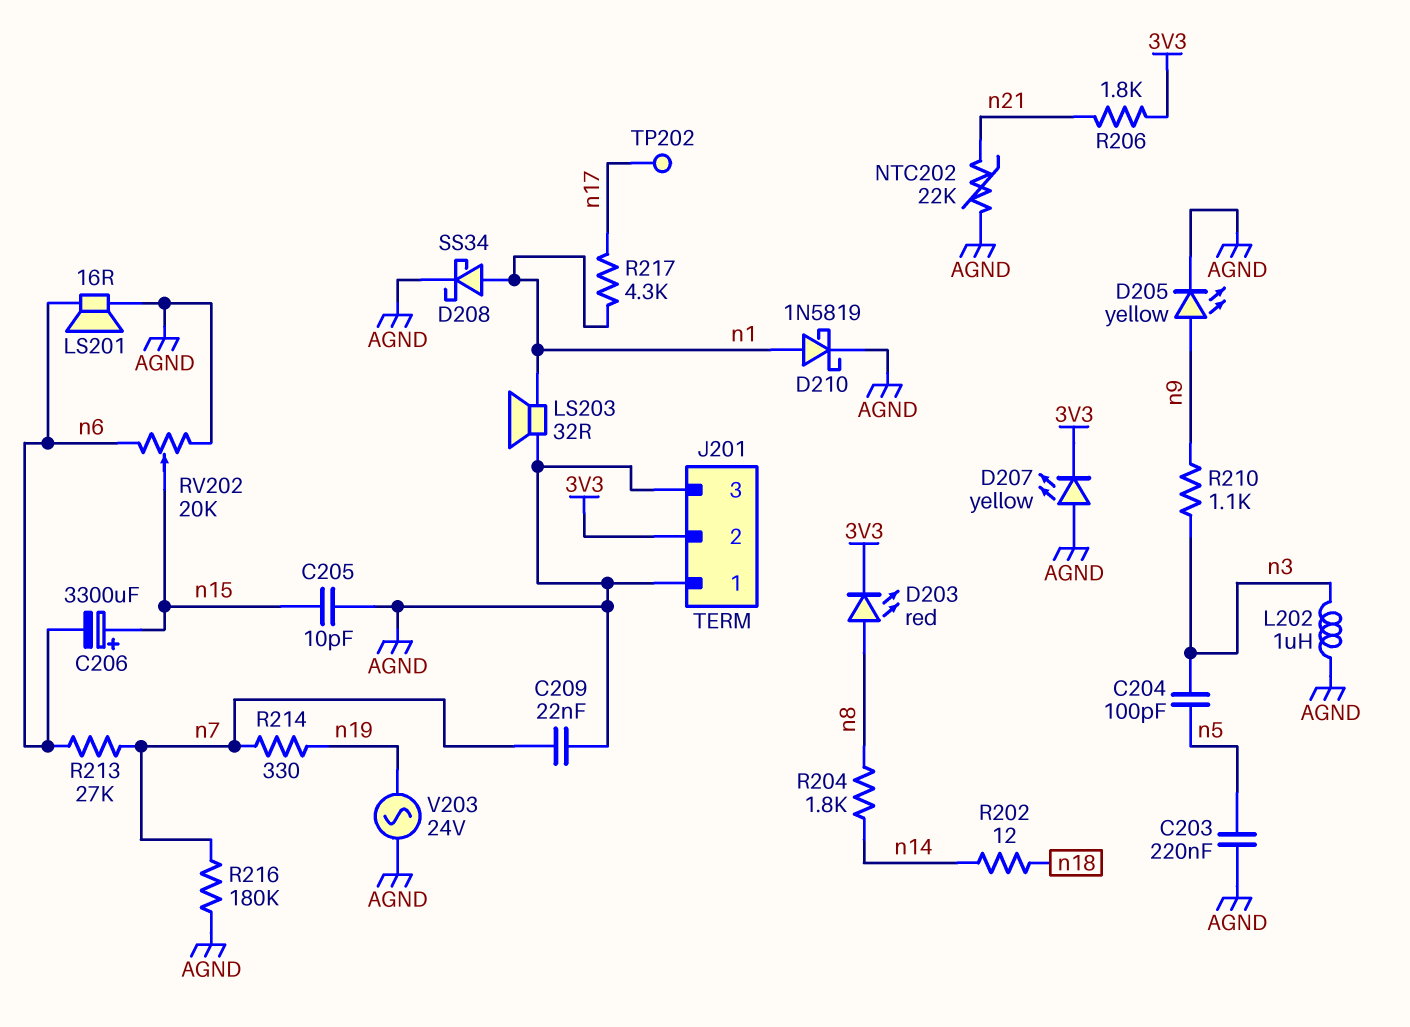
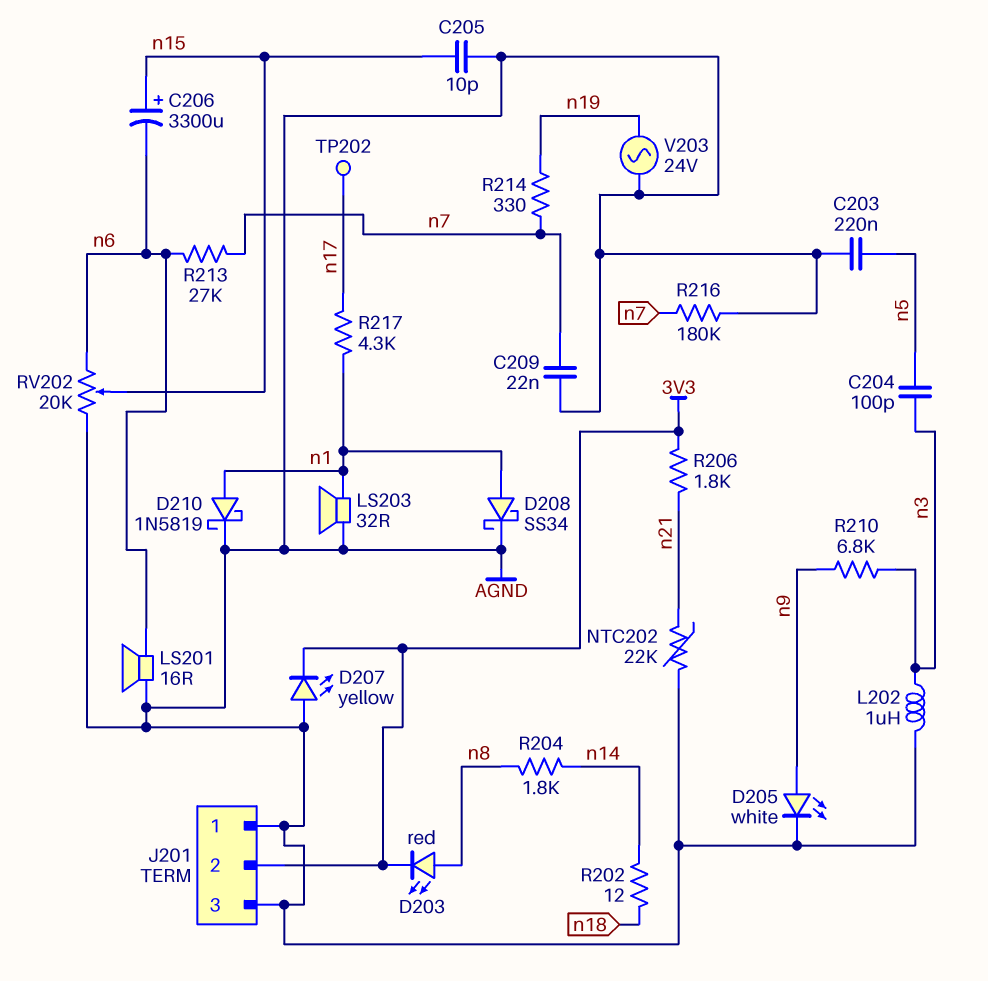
D205: LED yellow (A n9, K AGND) -> LED white (A n9, K AGND)
R210: 1.1k (n3, n9) -> 6.8k (n3, n9)

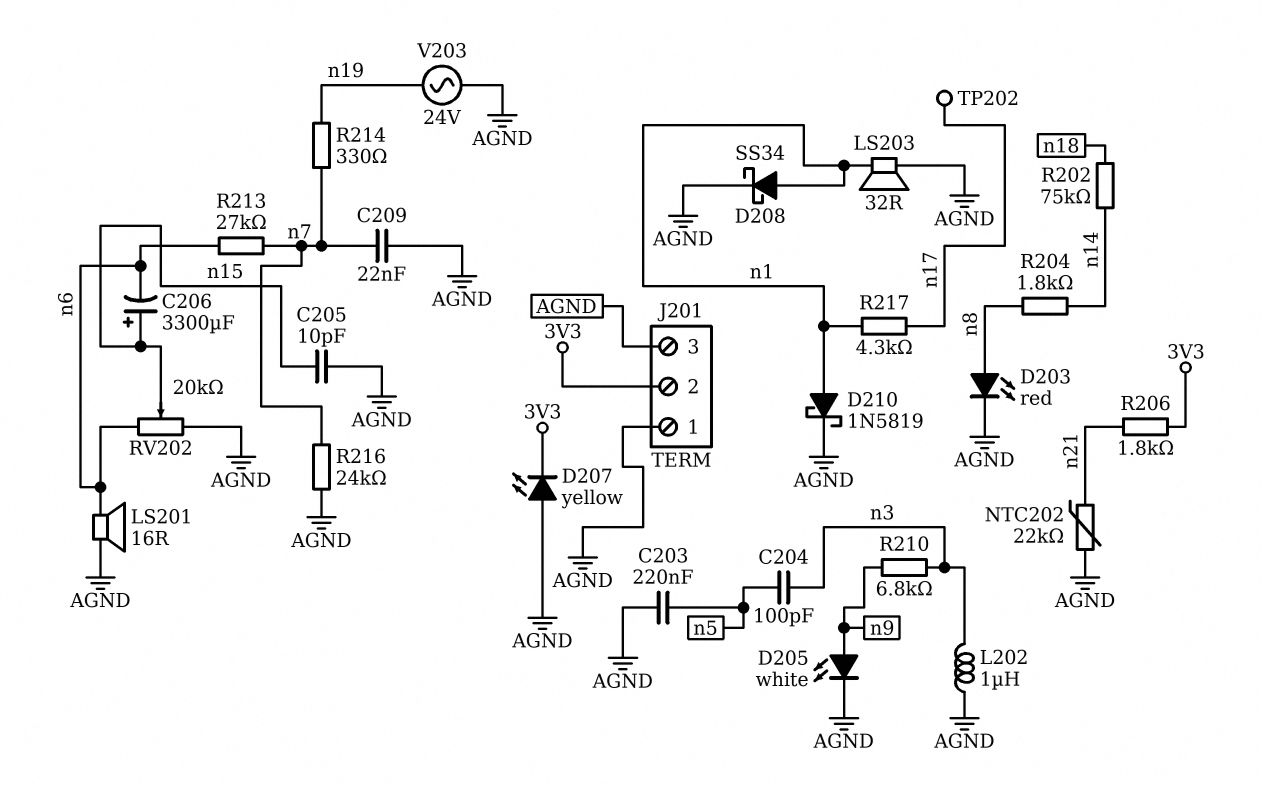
D203: LED red (A n8, K 3V3) -> LED red (A n8, K AGND)
R202: 12 (n14, n18) -> 75k (n14, n18)
R216: 180k (AGND, n7) -> 24k (AGND, n7)

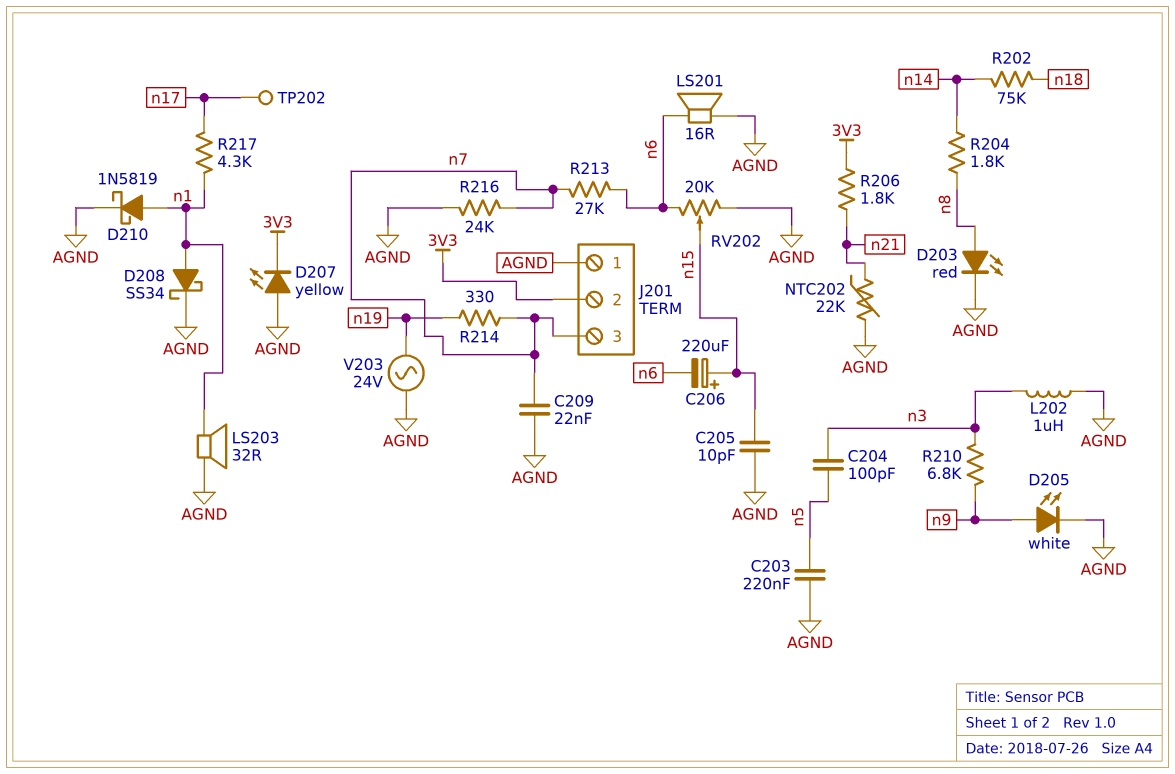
C206: 3300uF (plus n15, minus n6) -> 220uF (plus n15, minus n6)
J201 pin 3: AGND -> n7

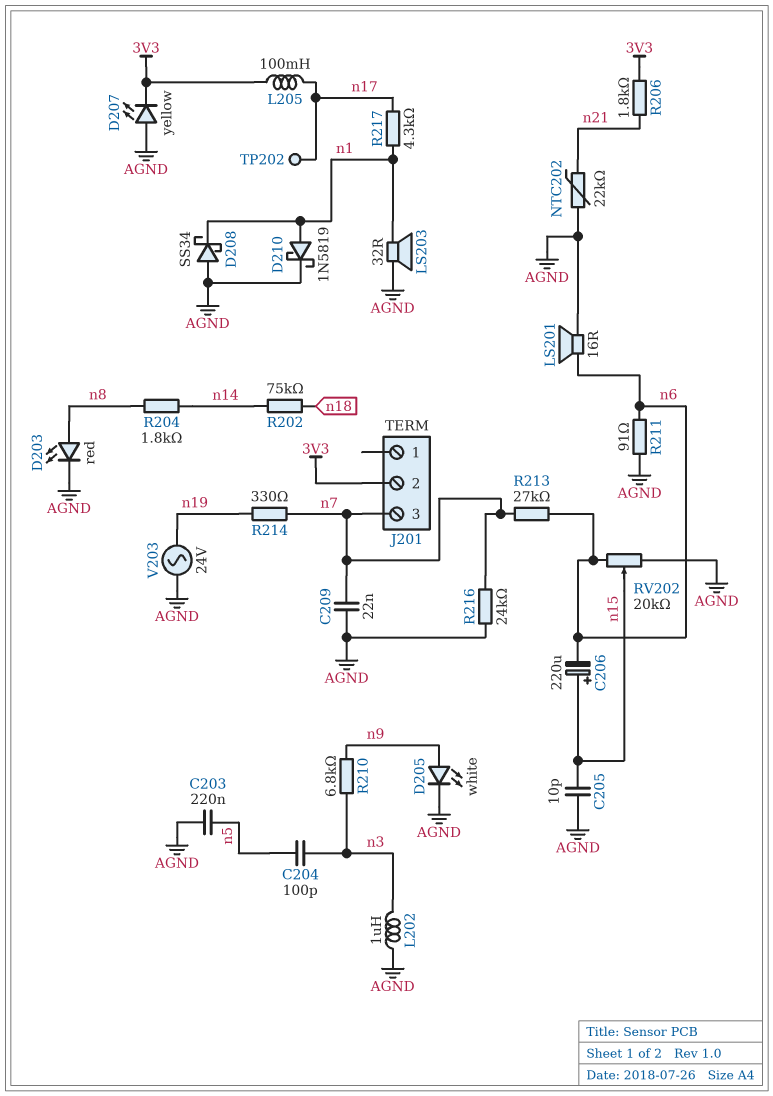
D208: schottky SS34 (A n1, K AGND) -> schottky SS34 (A AGND, K n1)
J201 pin 1: AGND -> none
L205: none -> 100mH (3V3, n17)
R211: none -> 91 (AGND, n6)

